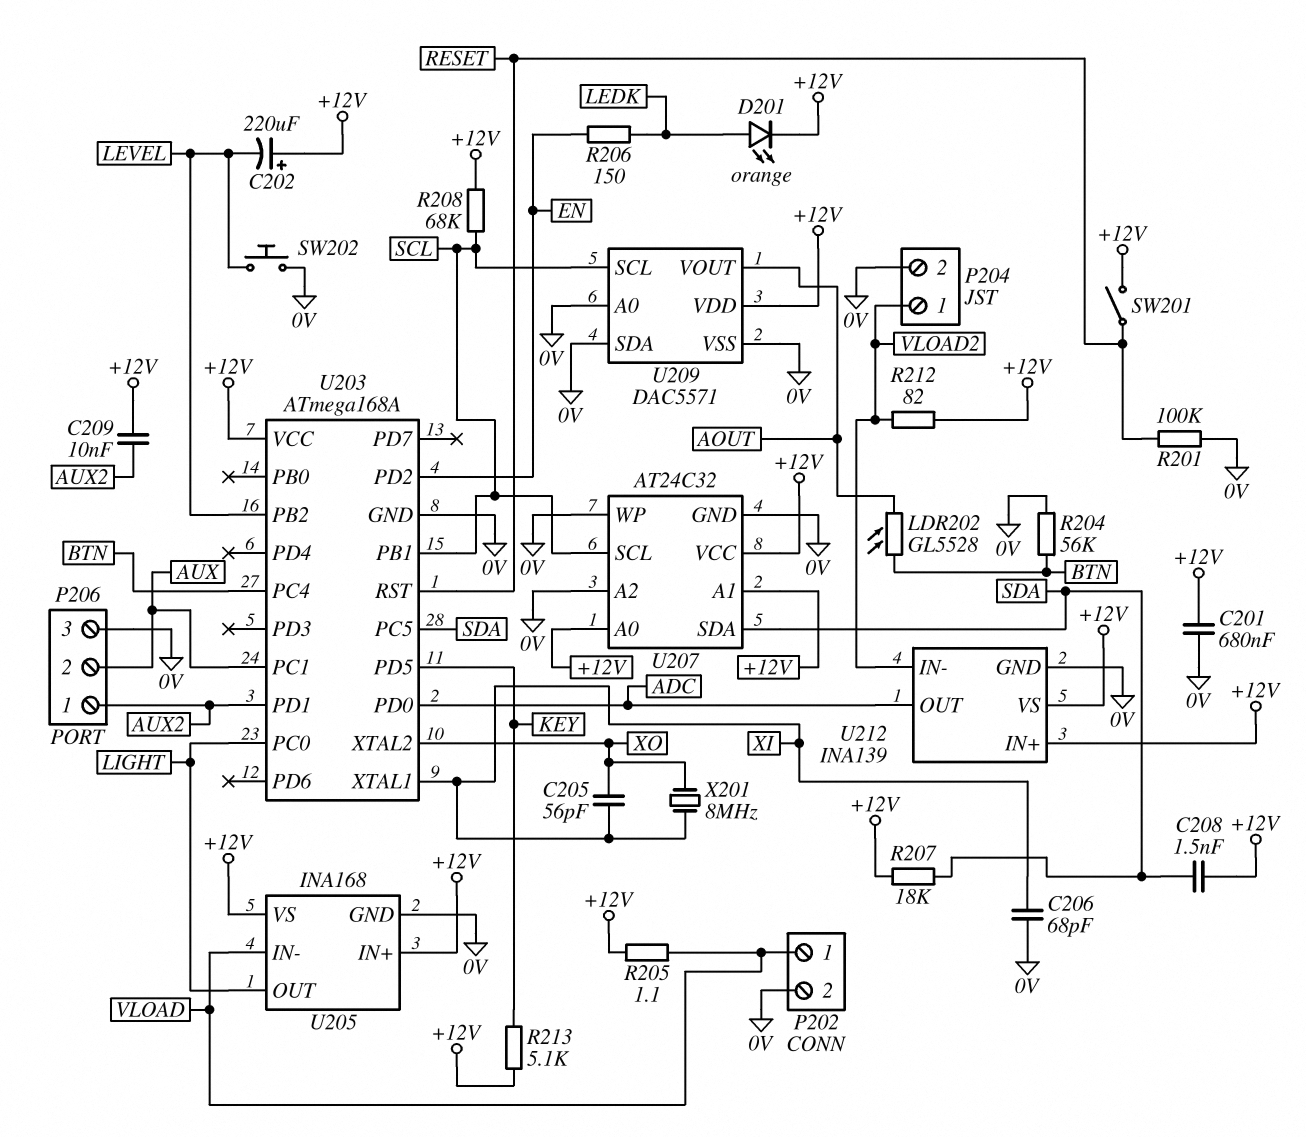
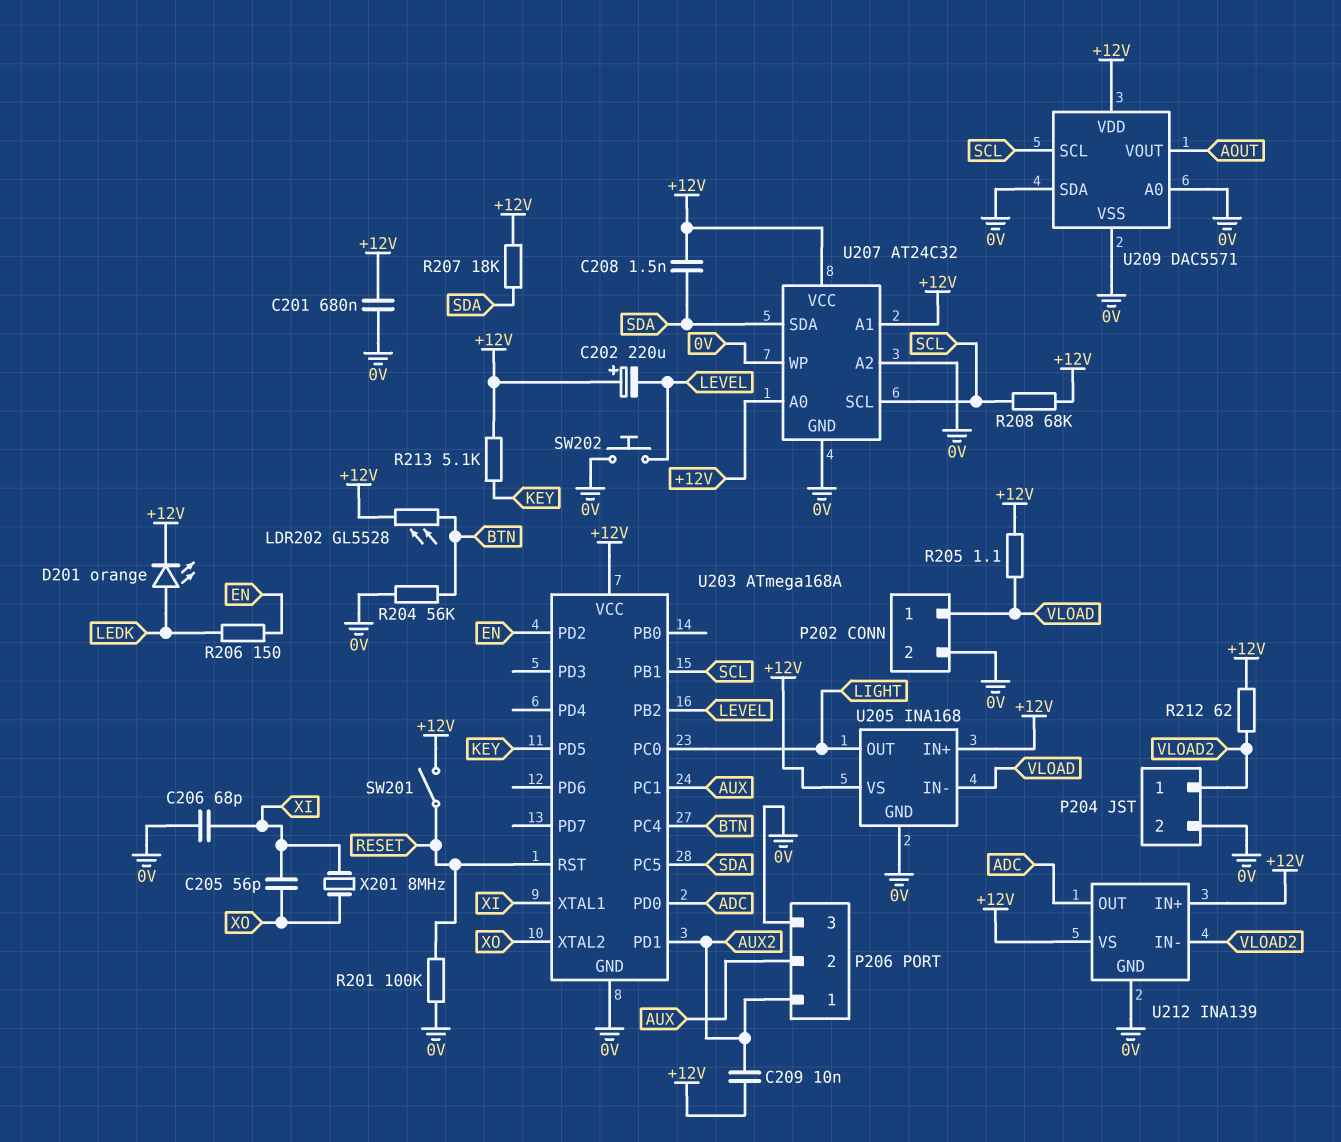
LDR202: GL5528 (AOUT, BTN) -> GL5528 (+12V, BTN)
R212: 82 (+12V, VLOAD2) -> 62 (+12V, VLOAD2)

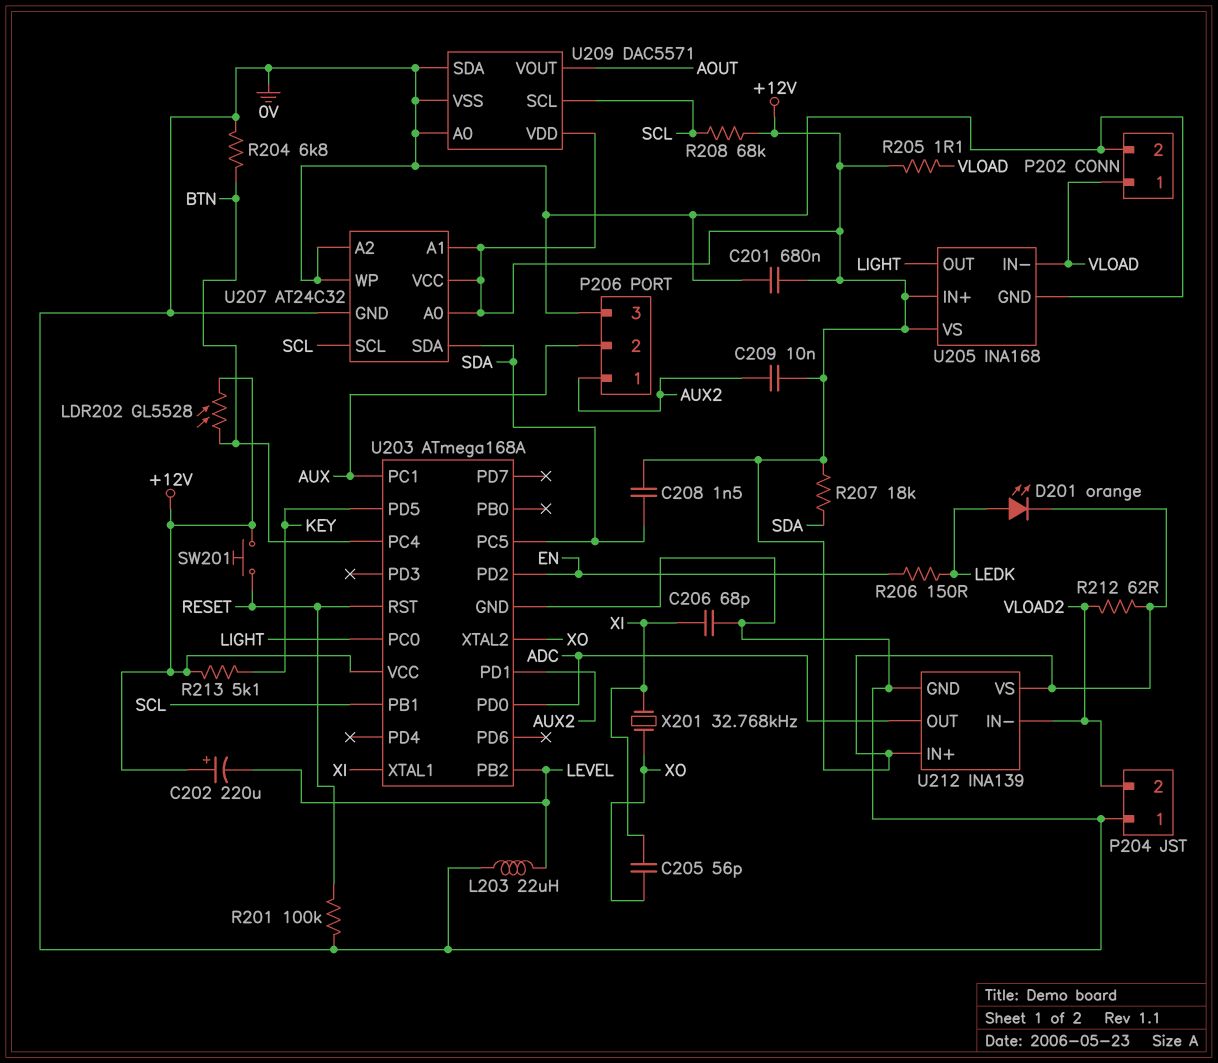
L203: none -> 22uH (0V, LEVEL)
P204 pin 1: VLOAD2 -> 0V
P204 pin 2: 0V -> VLOAD2
R204: 56k (0V, BTN) -> 6.8k (0V, BTN)
SW201: switch (+12V, RESET) -> button (+12V, RESET)
SW202: button (0V, LEVEL) -> none
X201: 8MHz (XI, XO) -> 32.768kHz (XI, XO)

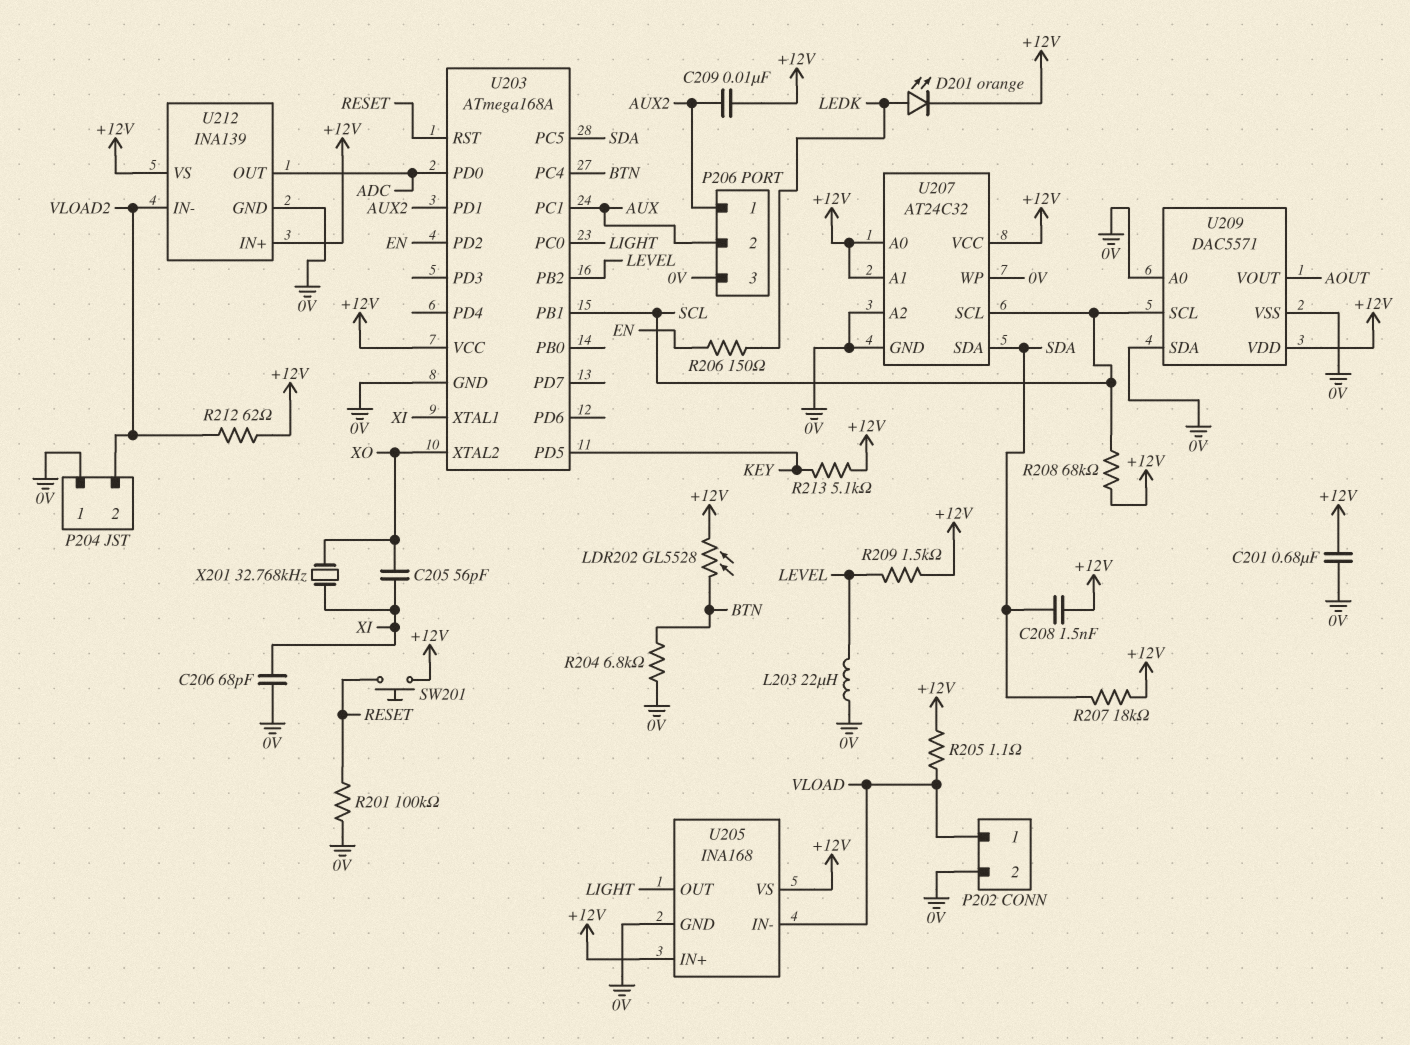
C202: 220uF (plus +12V, minus LEVEL) -> none
R209: none -> 1.5k (+12V, LEVEL)

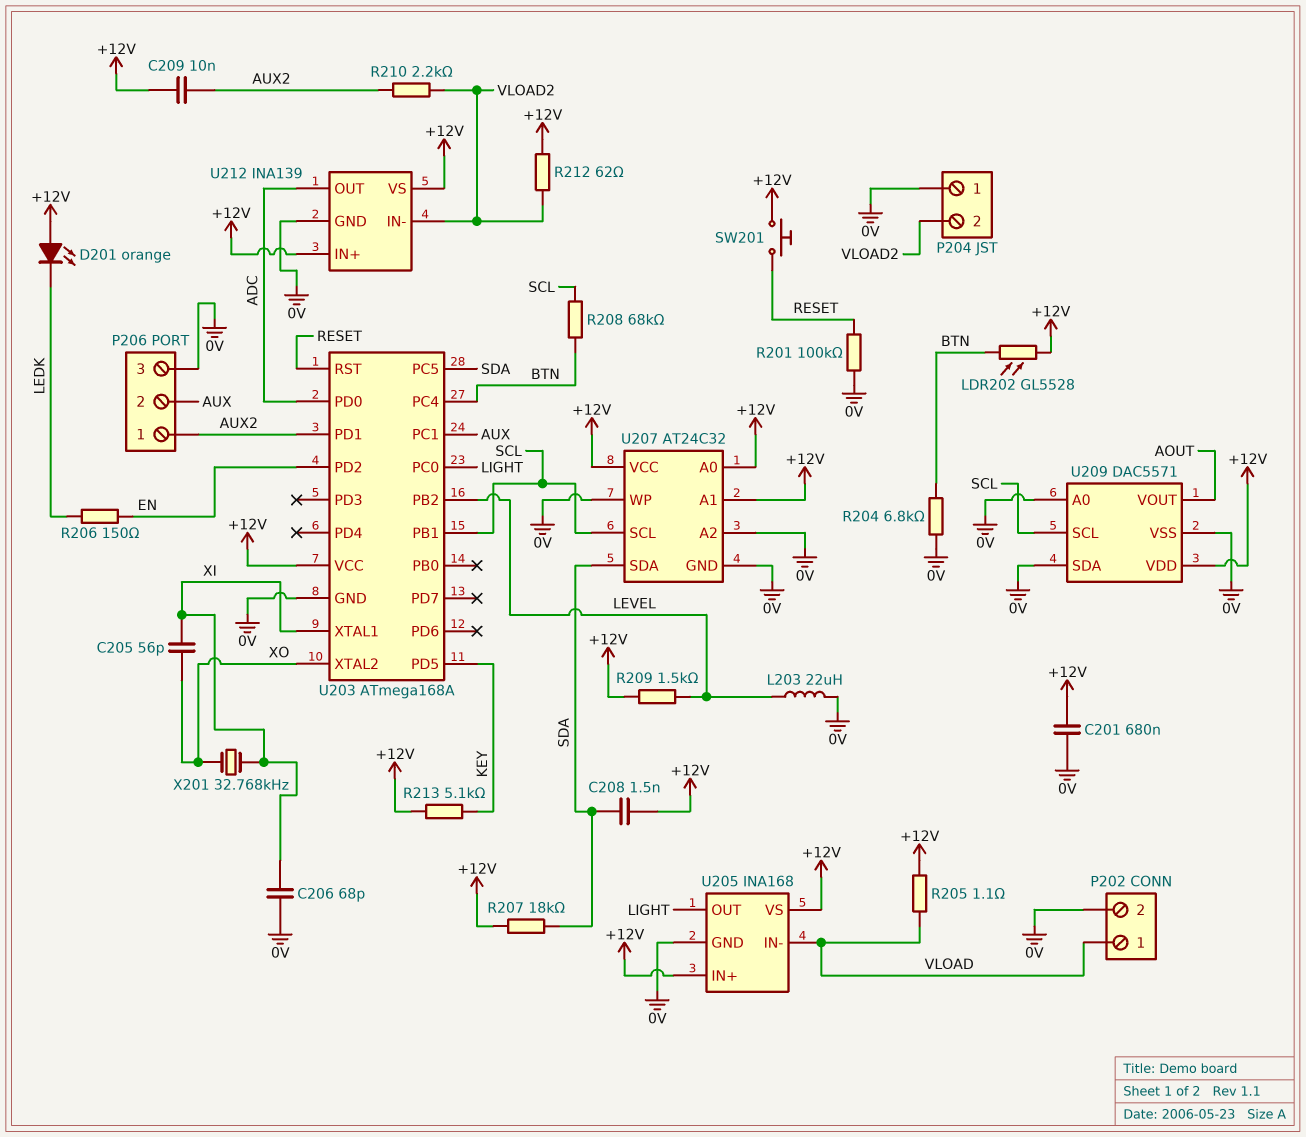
D201: LED orange (A LEDK, K +12V) -> LED orange (A +12V, K LEDK)
R208: 68k (+12V, SCL) -> 68k (BTN, SCL)
R210: none -> 2.2k (AUX2, VLOAD2)

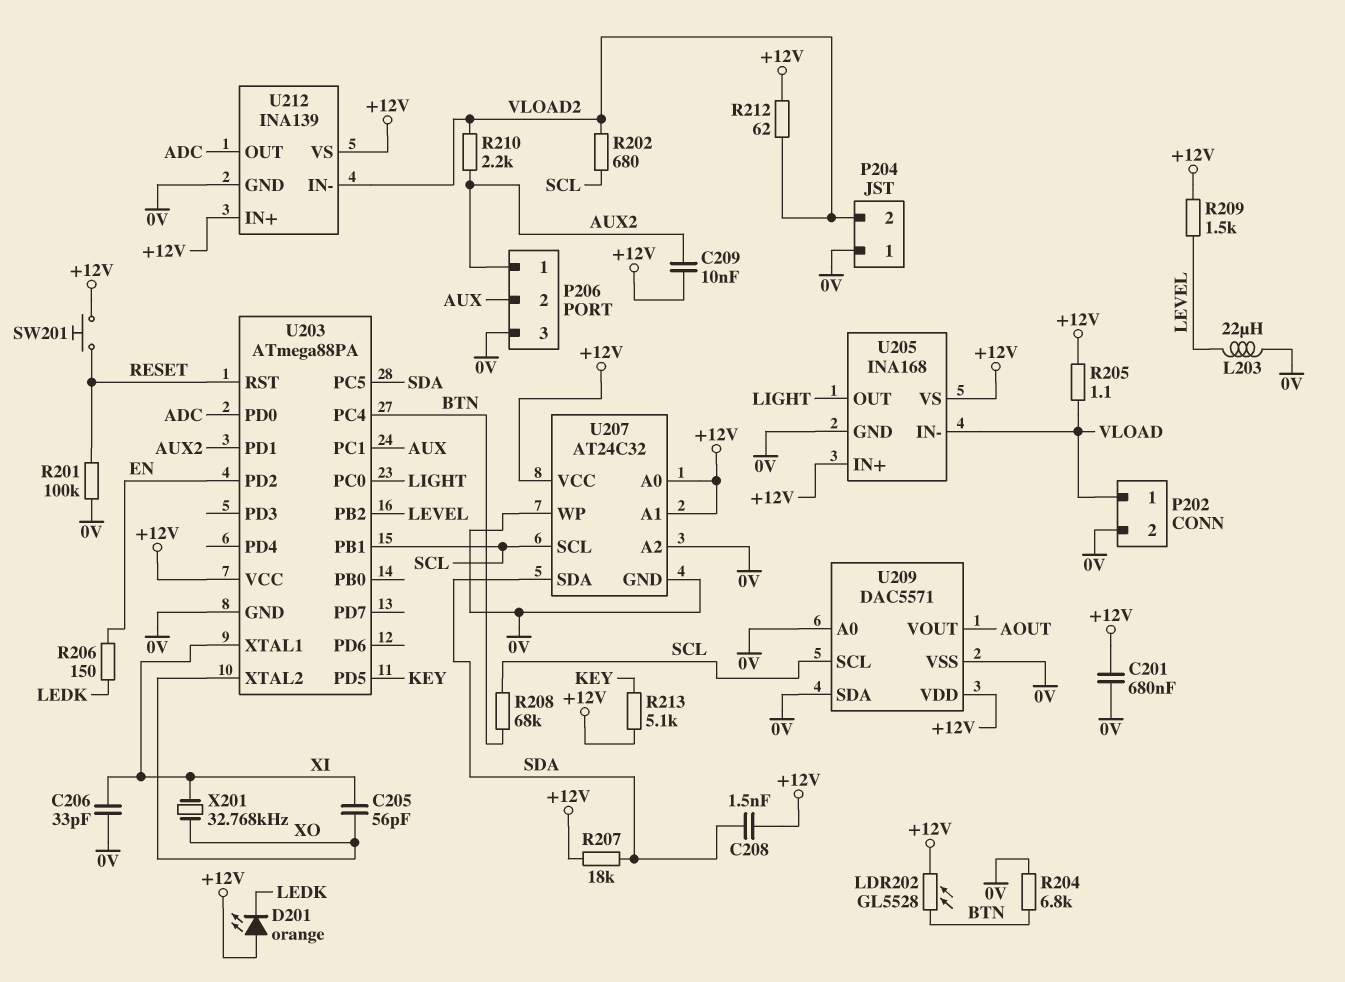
C206: 68pF (0V, XI) -> 33pF (0V, XI)
R202: none -> 680 (SCL, VLOAD2)
U203: ATmega168A -> ATmega88PA

